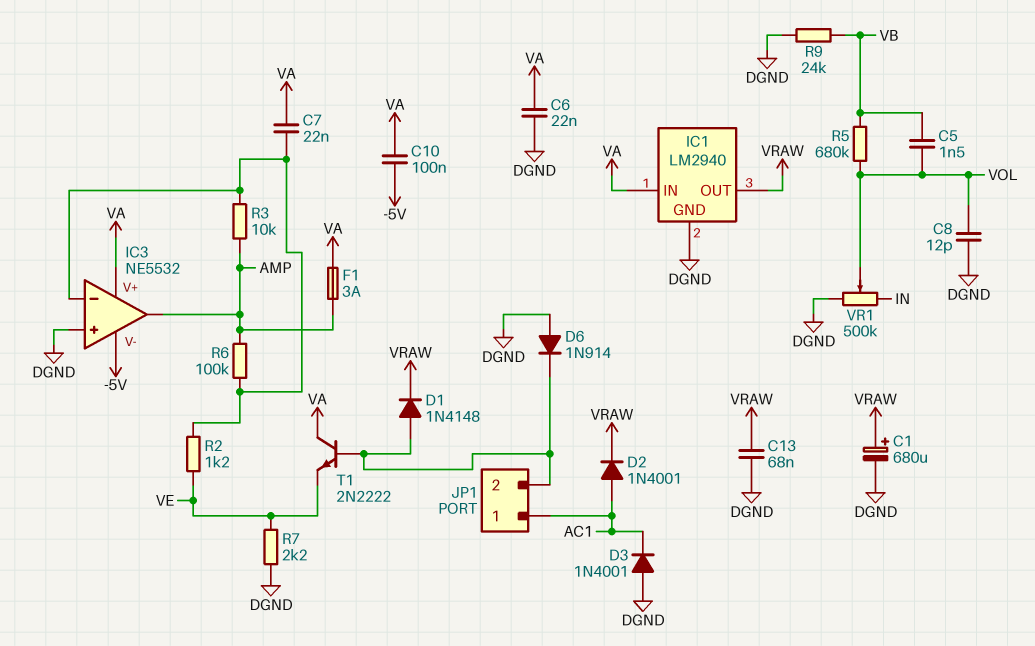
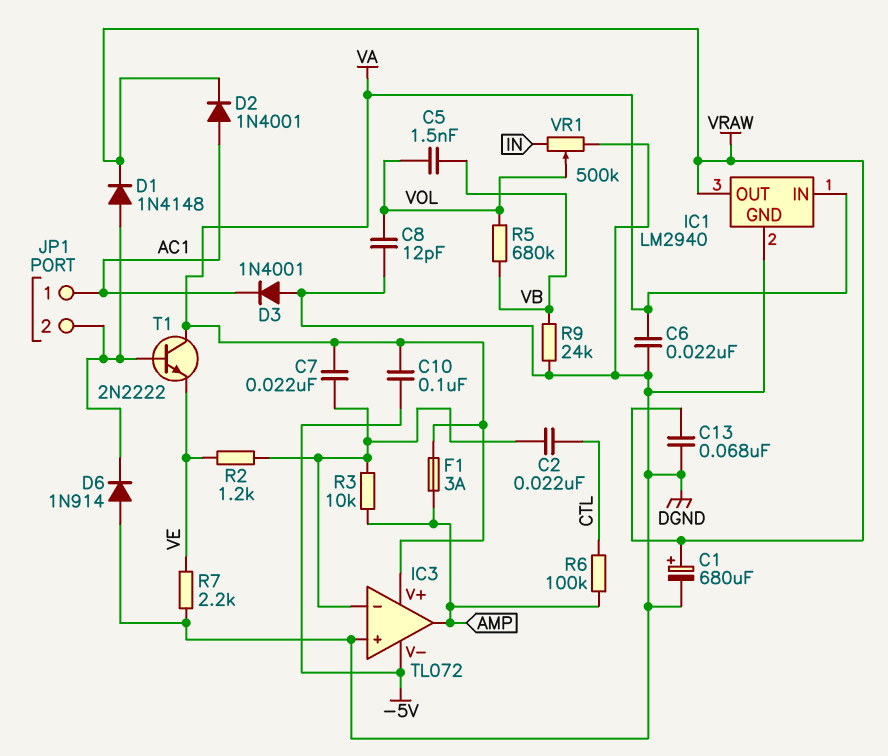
C2: none -> 22nF (CTL, IC3/in-)
IC3: NE5532 -> TL072
R6: 100k (AMP, IC3/in-) -> 100k (AMP, CTL)

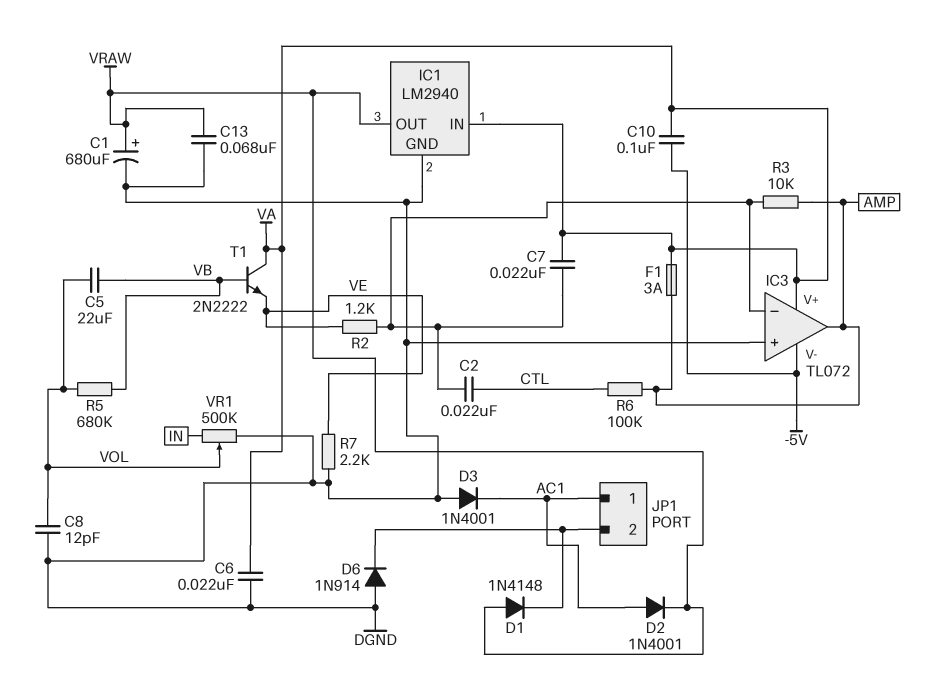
C5: 1.5nF (VB, VOL) -> 22uF (VB, VOL)
D1: diode 1N4148 (A JP1/2, K VRAW) -> diode 1N4148 (A VRAW, K JP1/2)
R9: 24k (DGND, VB) -> none
T1: NPN 2N2222 (B JP1/2, C VA, E VE) -> NPN 2N2222 (B VB, C VA, E VE)

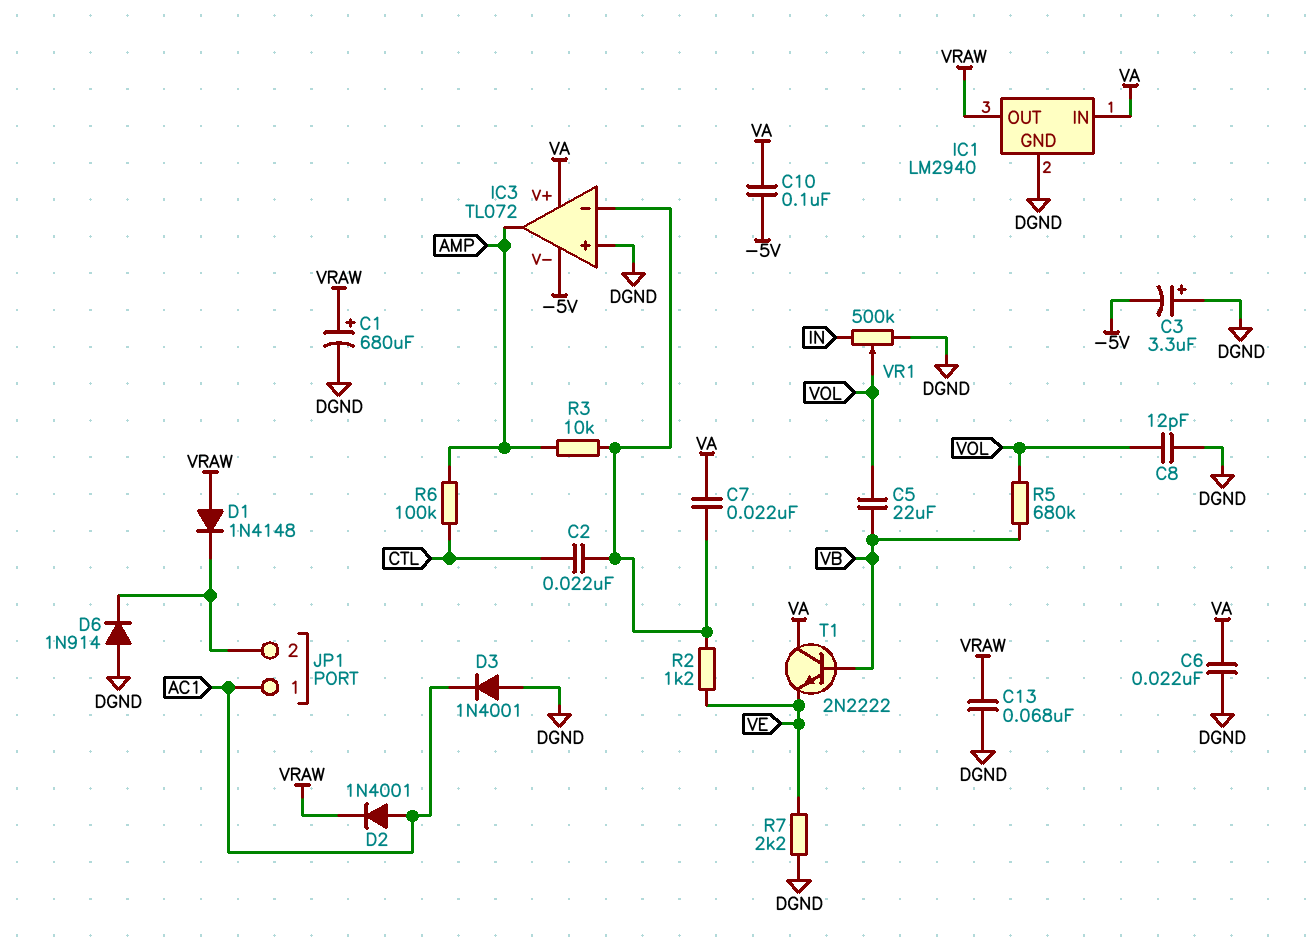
C3: none -> 3.3uF (plus DGND, minus -5V)
F1: 3A (AMP, VA) -> none

